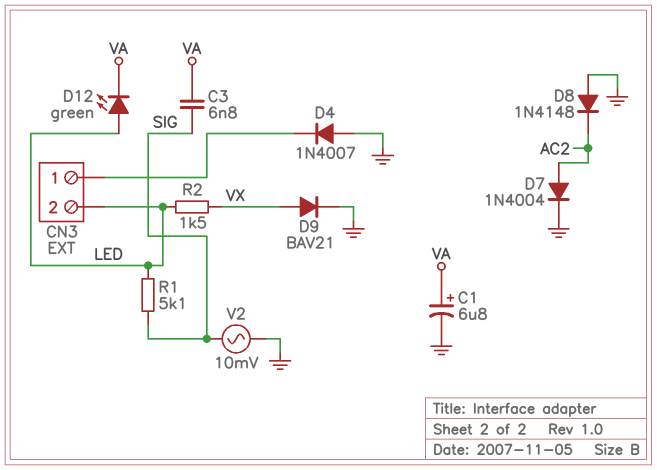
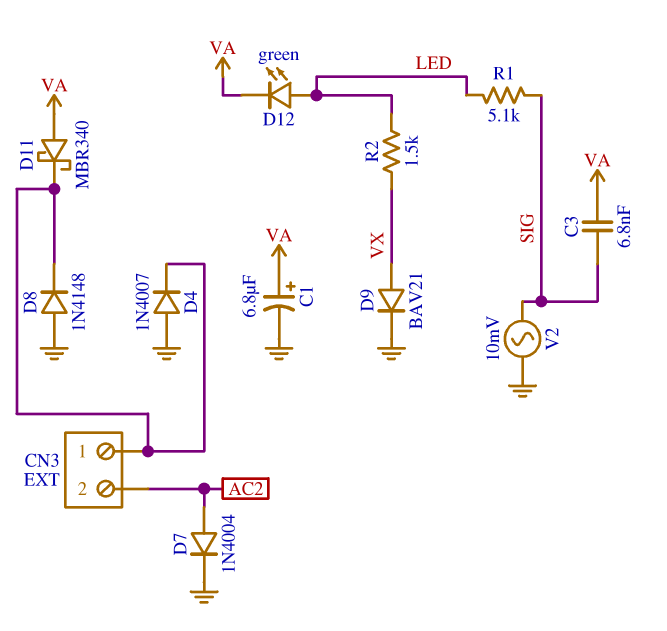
CN3 pin 2: LED -> AC2
D8: diode 1N4148 (A GND, K AC2) -> diode 1N4148 (A GND, K CN3/1)
D11: none -> schottky MBR340 (A VA, K CN3/1)

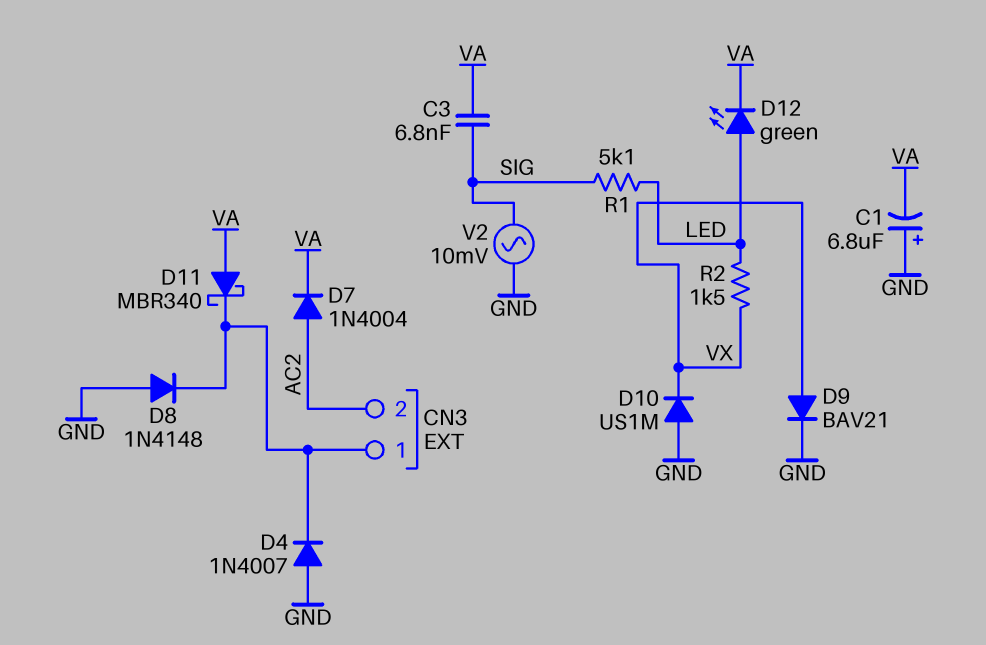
C1: 6.8uF (plus VA, minus GND) -> 6.8uF (plus GND, minus VA)
D7: diode 1N4004 (A AC2, K GND) -> diode 1N4004 (A AC2, K VA)
D10: none -> diode US1M (A GND, K VX)

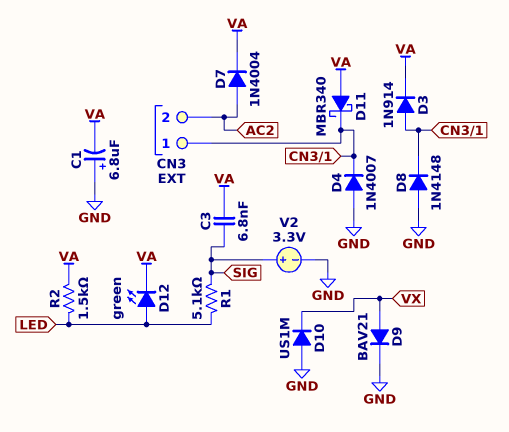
D3: none -> diode 1N914 (A CN3/1, K VA)
R2: 1.5k (LED, VX) -> 1.5k (LED, VA)
V2: AC 10mV (GND, SIG) -> 3.3V (plus SIG, minus GND)

